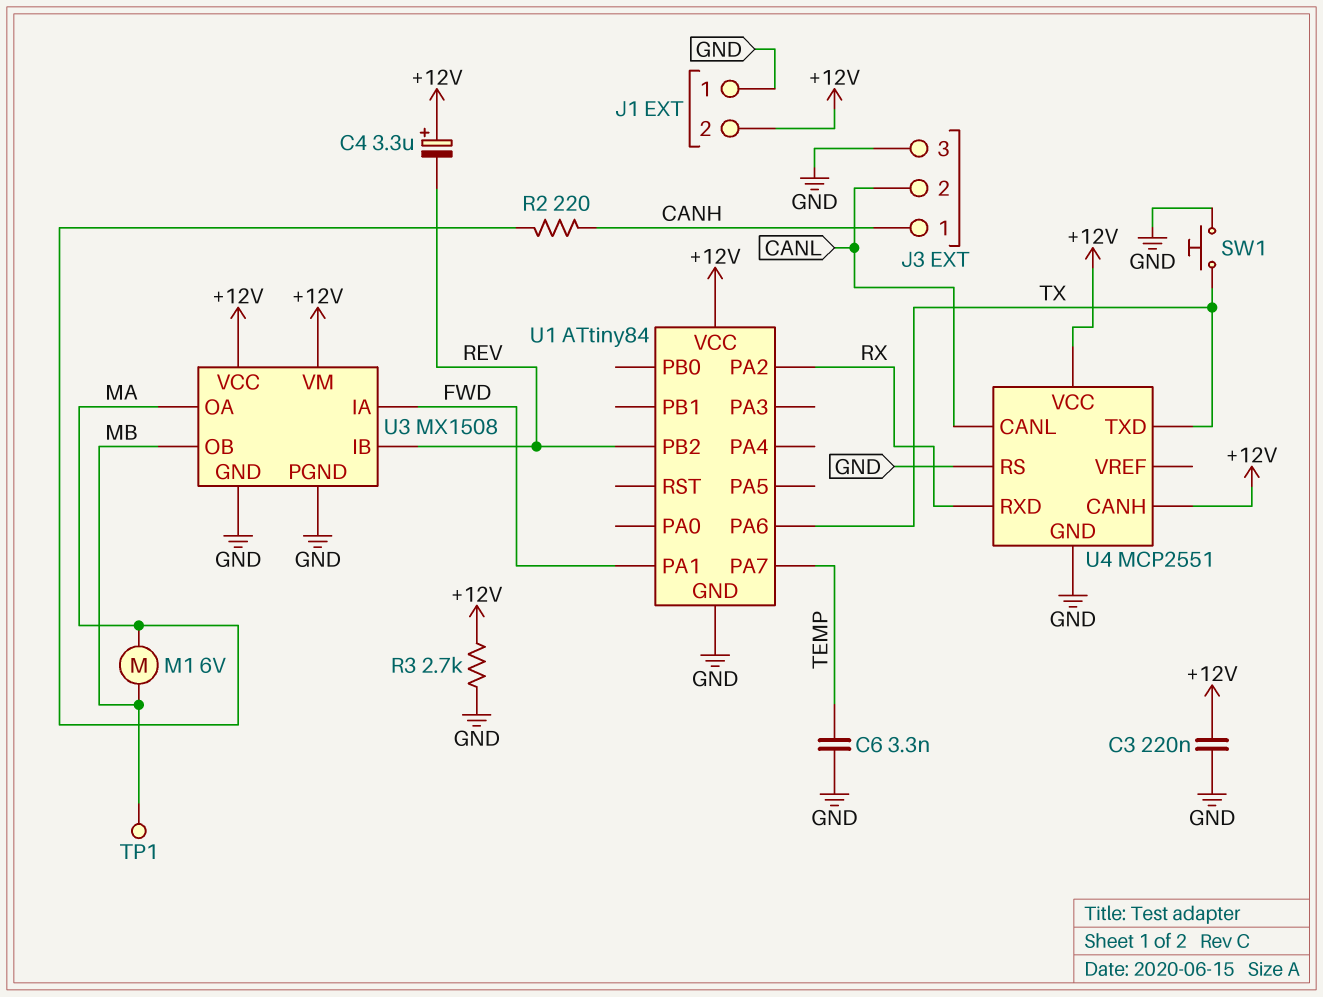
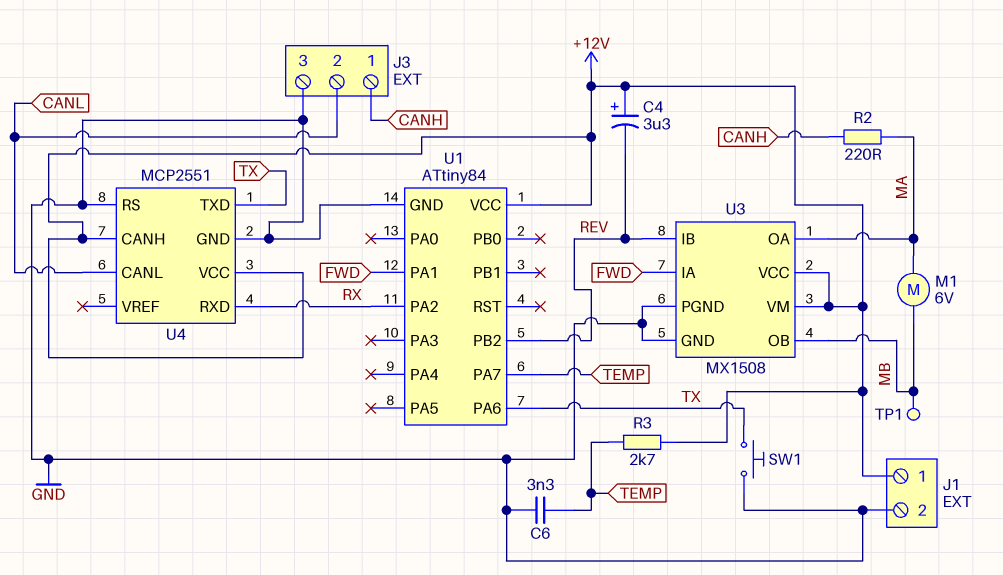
C3: 220nF (+12V, GND) -> none
J1 pin 1: GND -> +12V
J1 pin 2: +12V -> GND
R3: 2.7k (+12V, GND) -> 2.7k (+12V, TEMP)

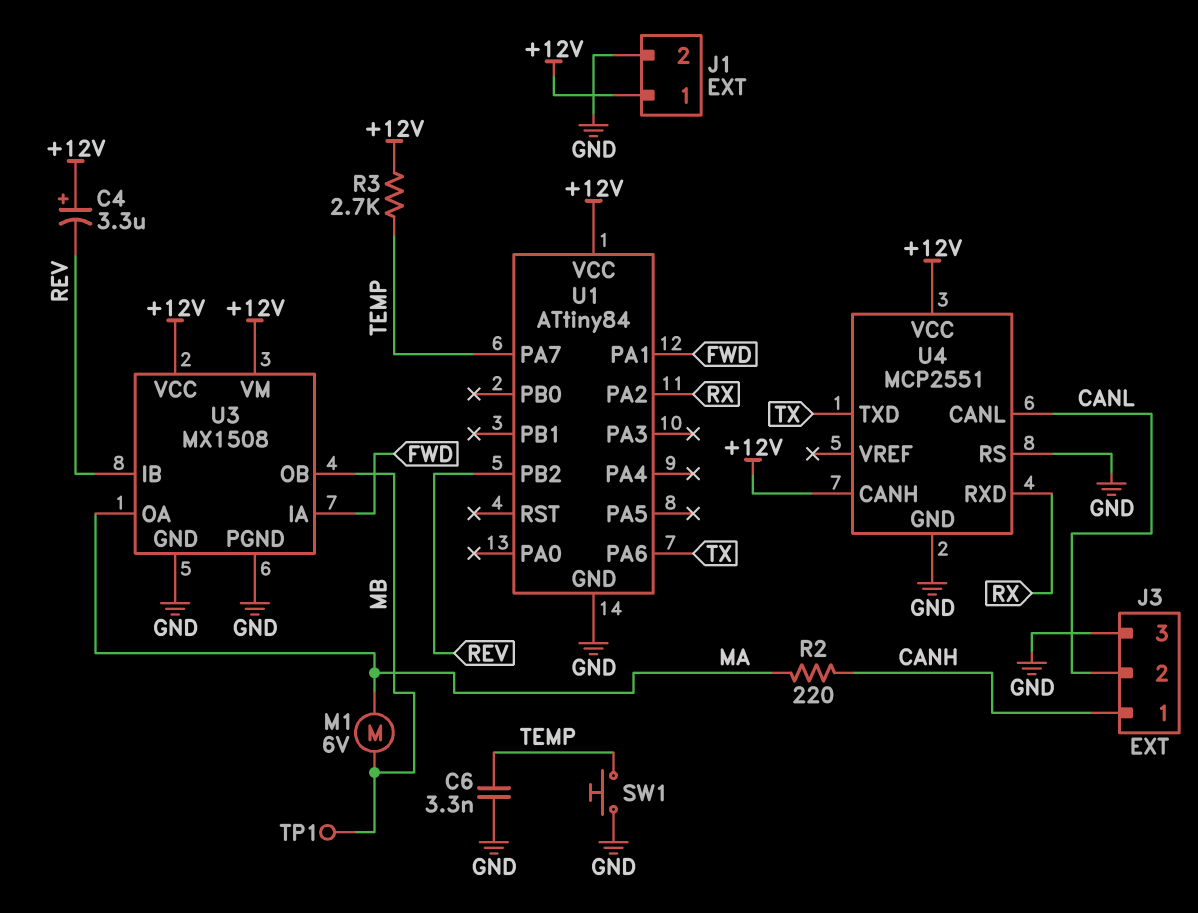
SW1: button (GND, TX) -> button (GND, TEMP)

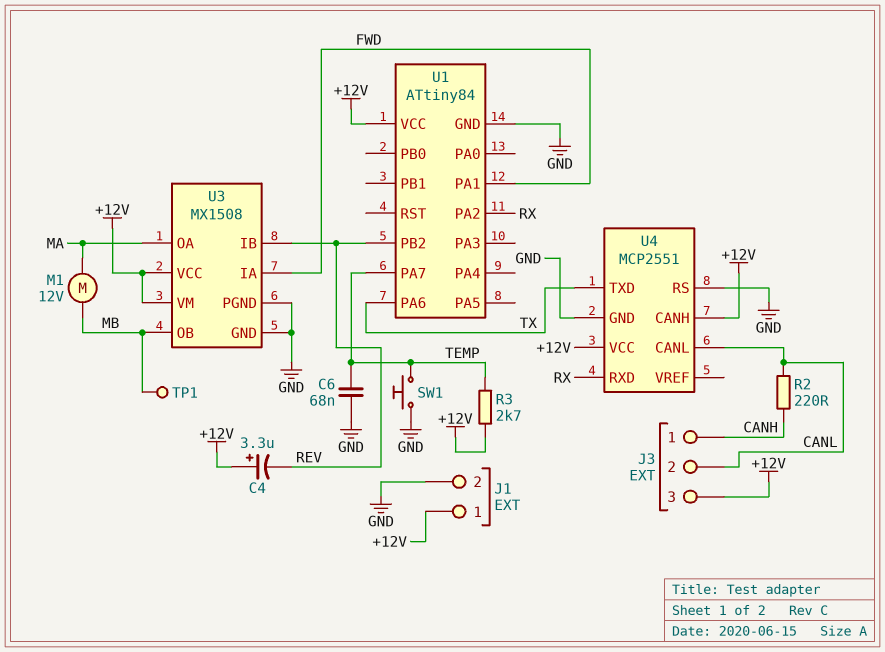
C6: 3.3nF (GND, TEMP) -> 68nF (GND, TEMP)
J3 pin 3: GND -> +12V
M1: motor 6V (MA, MB) -> motor 12V (MA, MB)
R2: 220 (CANH, MA) -> 220 (CANH, CANL)

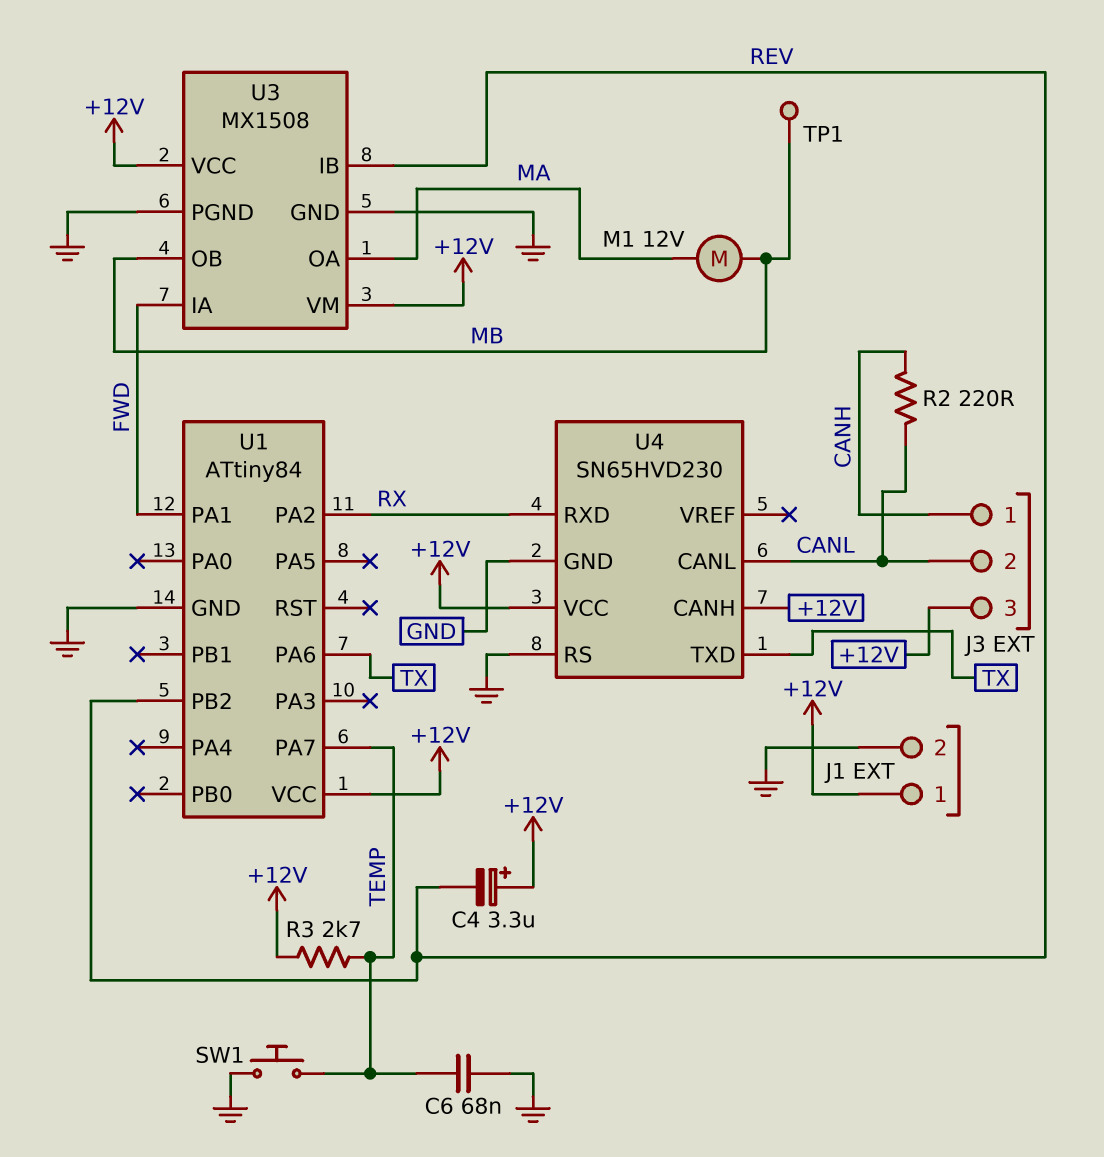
U4: MCP2551 -> SN65HVD230

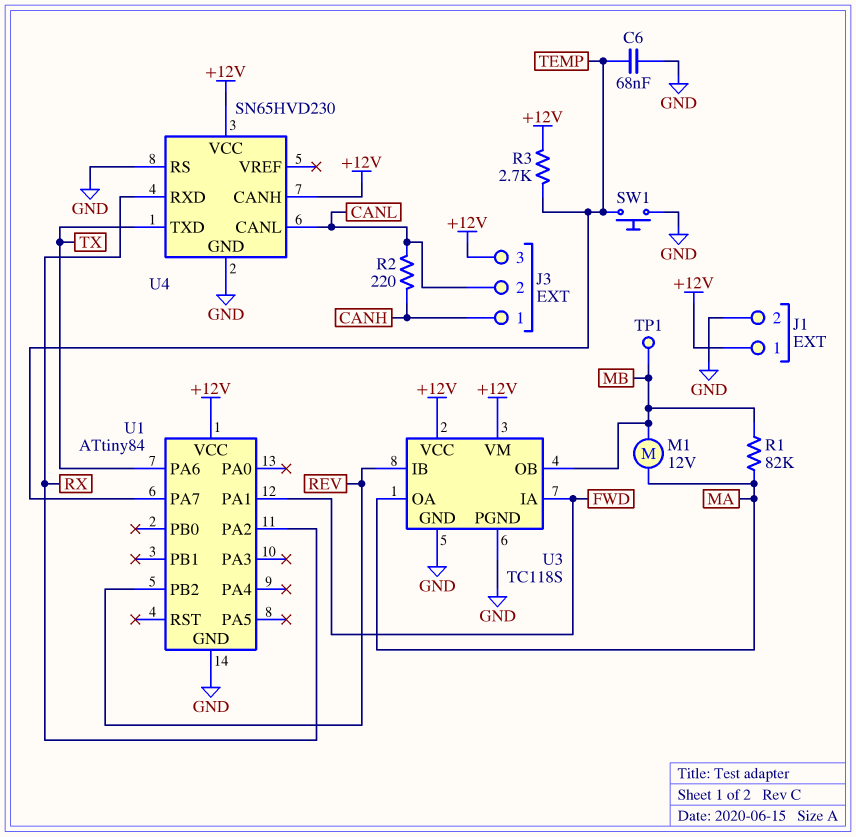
C4: 3.3uF (plus +12V, minus REV) -> none
R1: none -> 82k (MA, MB)
U3: MX1508 -> TC118S

